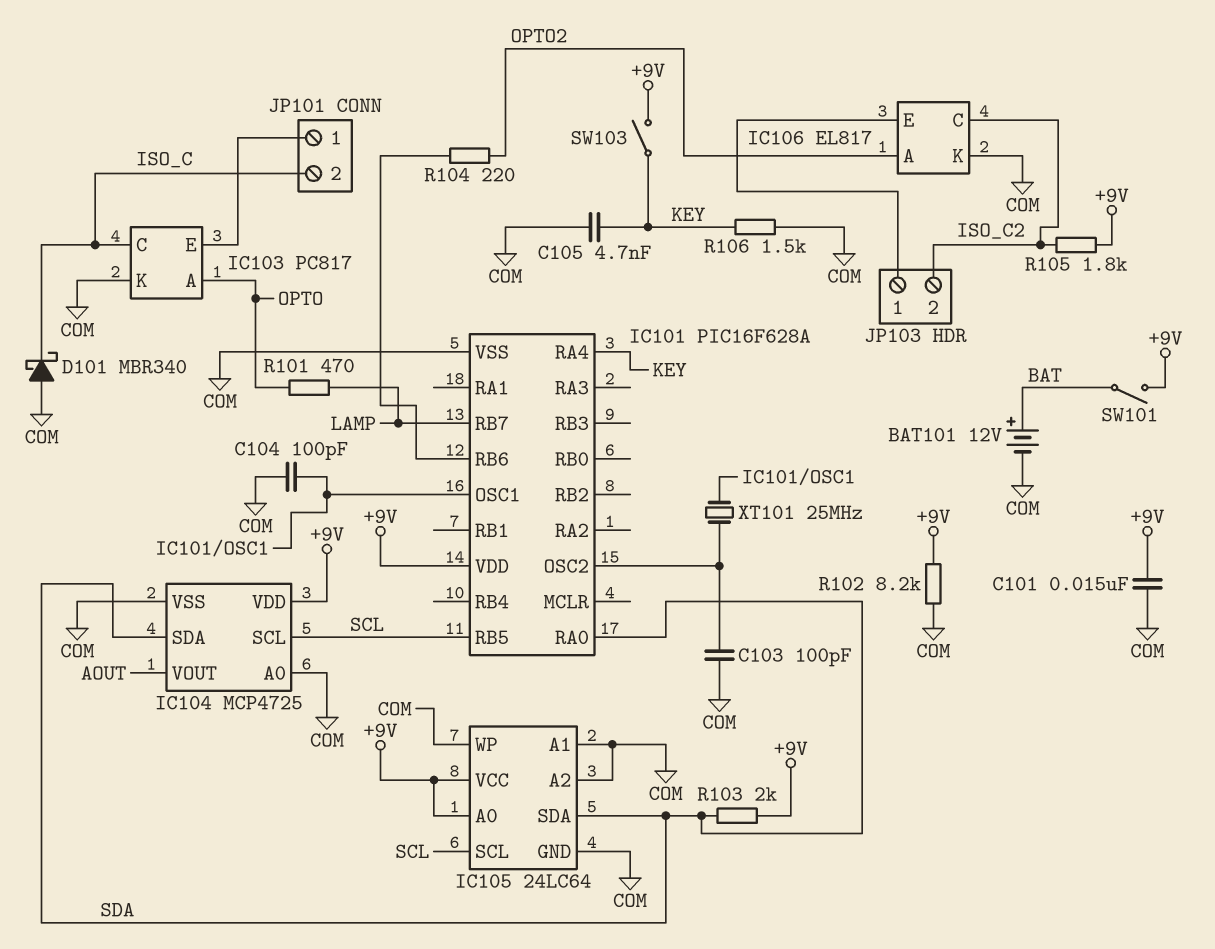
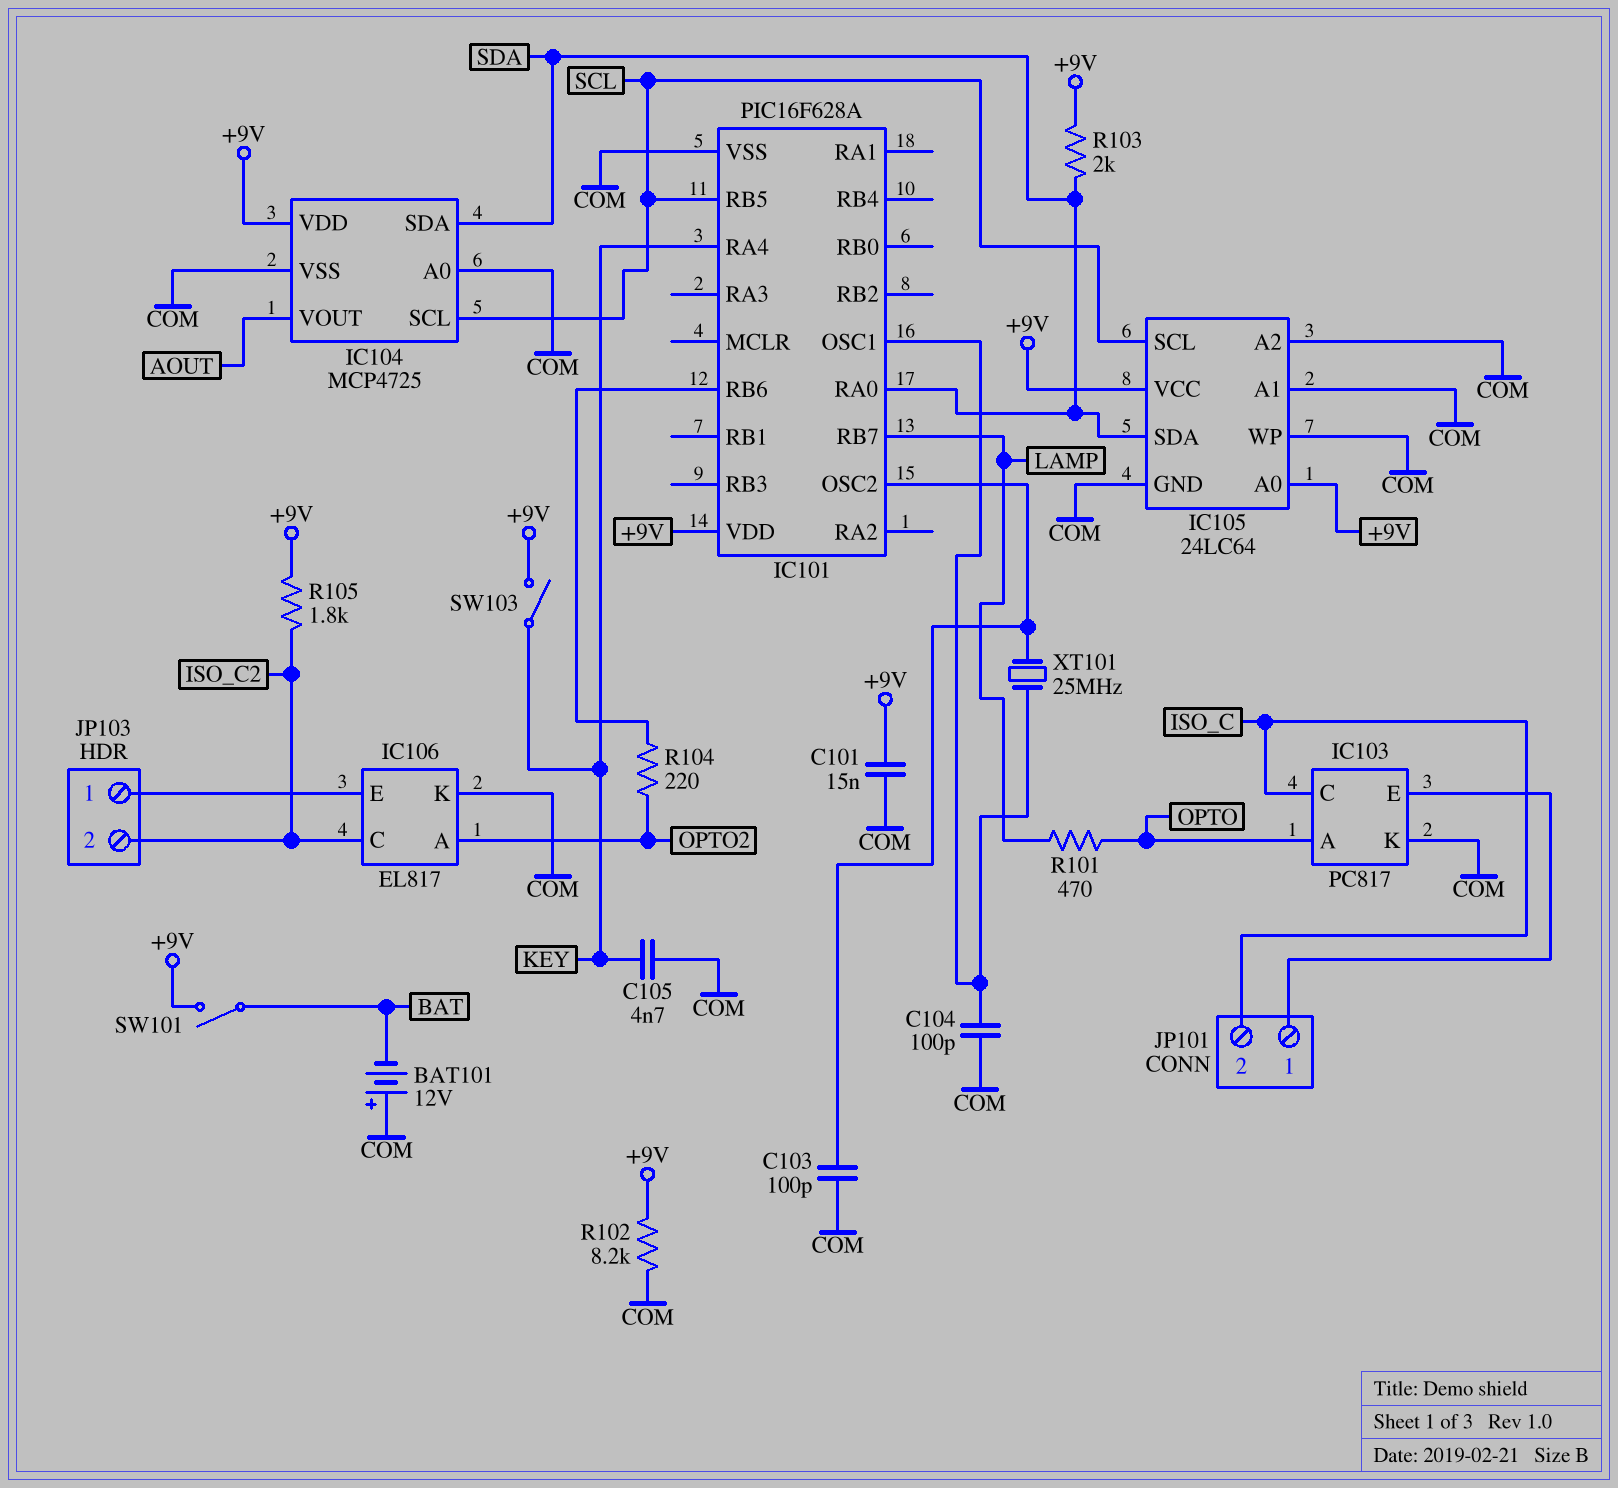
BAT101: 12V (plus BAT, minus COM) -> 12V (plus COM, minus BAT)
D101: schottky MBR340 (A COM, K ISO_C) -> none
R106: 1.5k (COM, KEY) -> none

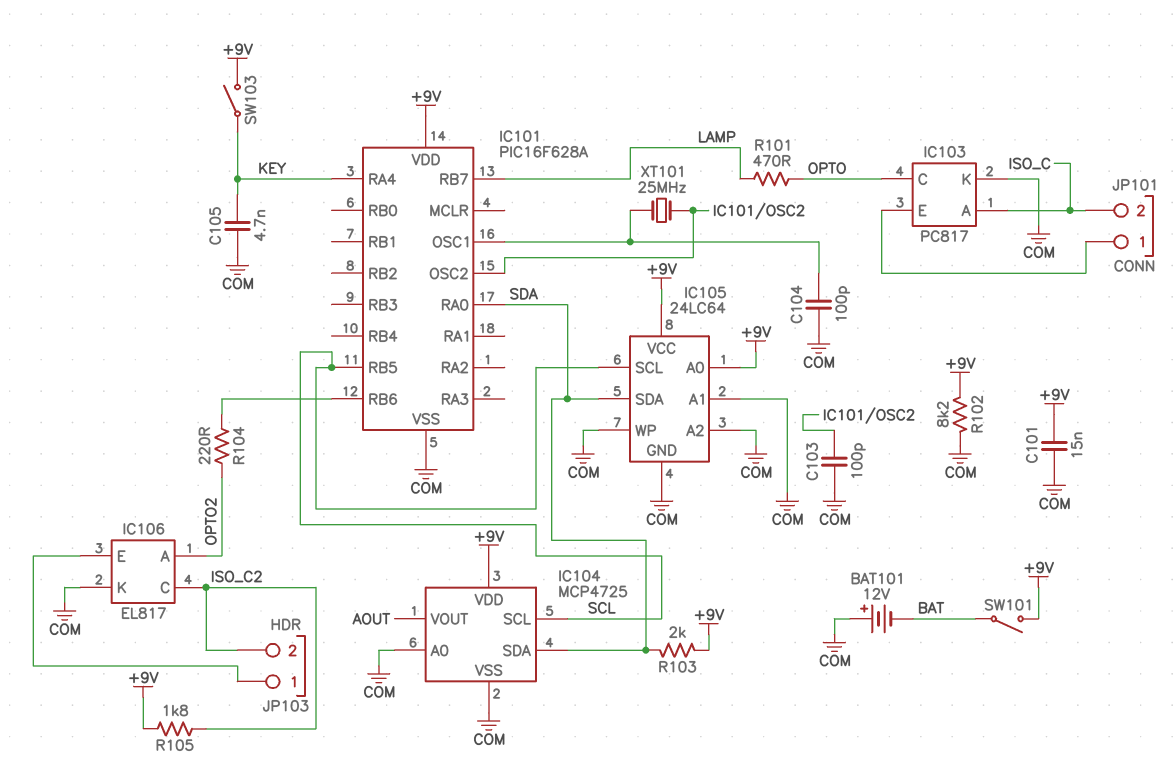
IC103 pin A: OPTO -> ISO_C
IC103 pin C: ISO_C -> OPTO

